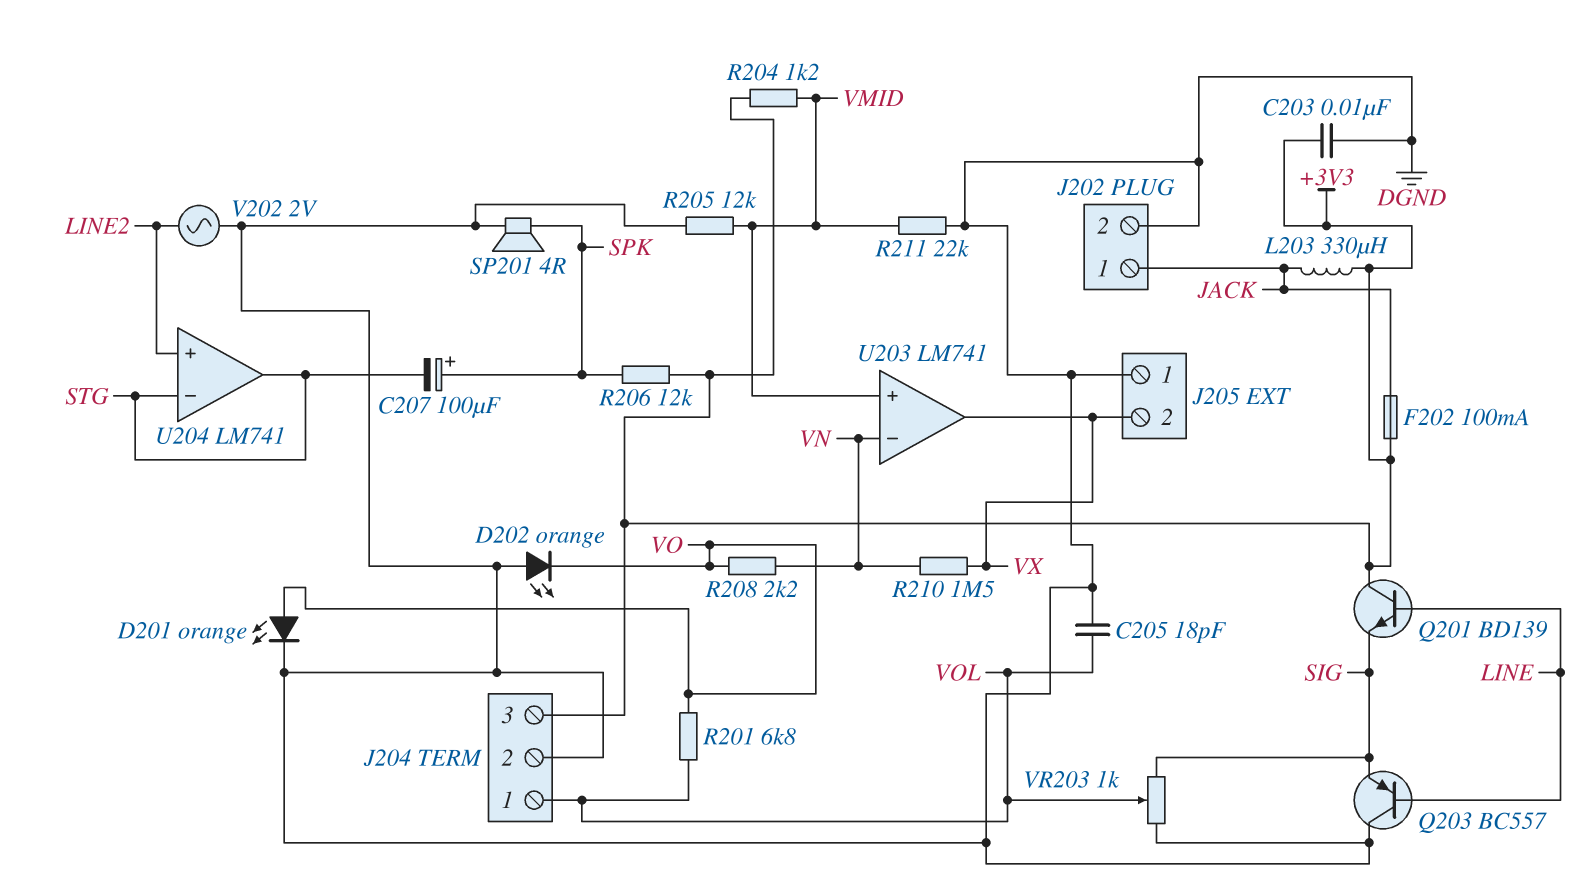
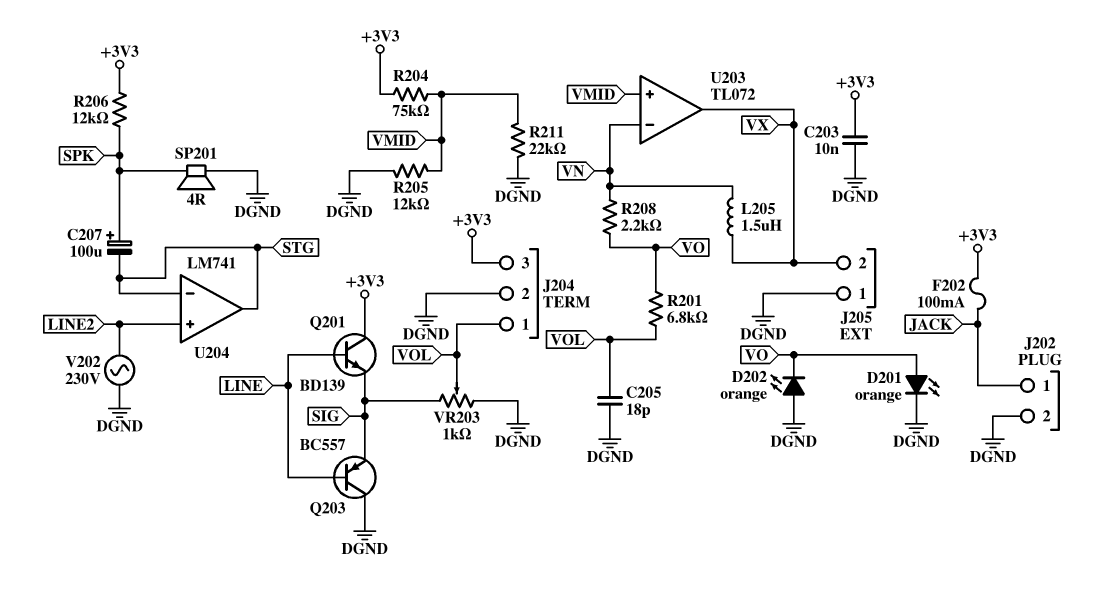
L203: 330uH (+3V3, JACK) -> none
L205: none -> 1.5uH (VN, VX)
R204: 1.2k (+3V3, VMID) -> 75k (+3V3, VMID)
R210: 1.5M (VN, VX) -> none
U203: LM741 -> TL072
V202: AC 2V (DGND, LINE2) -> AC 230V (DGND, LINE2)

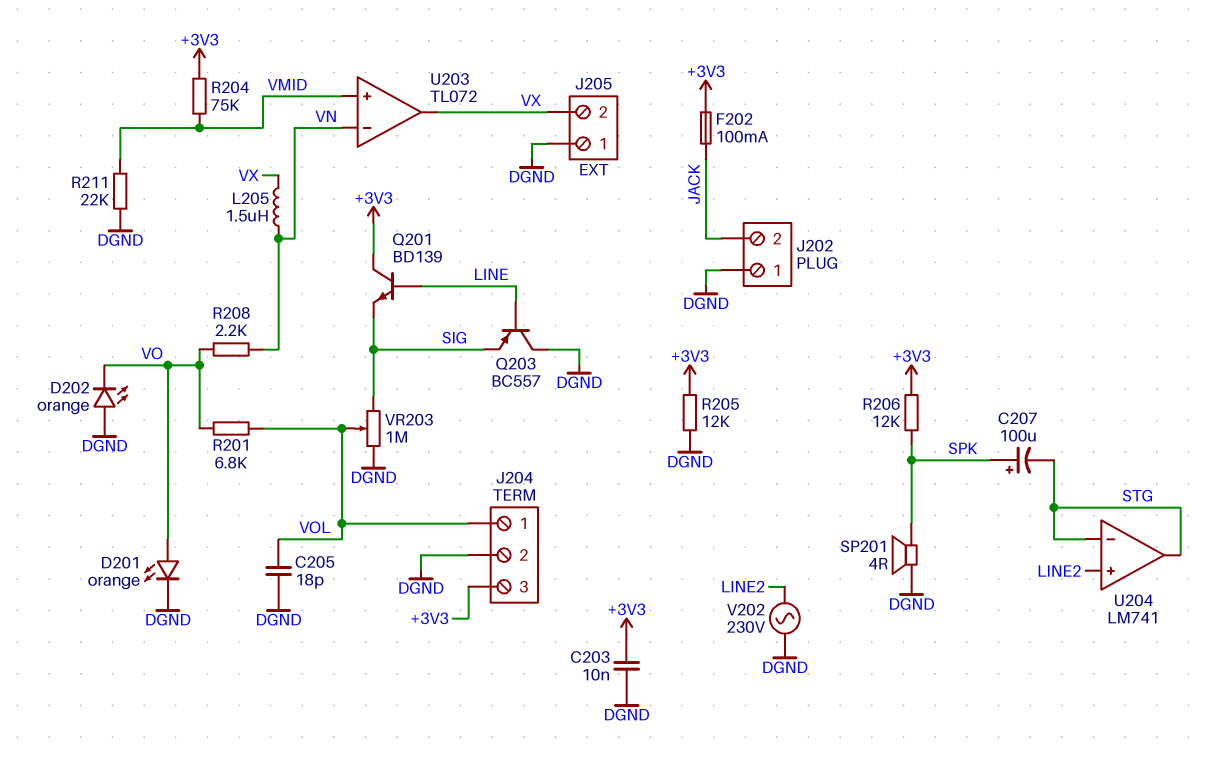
J202 pin 1: JACK -> DGND
J202 pin 2: DGND -> JACK
R205: 12k (DGND, VMID) -> 12k (+3V3, DGND)
VR203: 1k (DGND, SIG, wiper VOL) -> 1M (DGND, SIG, wiper VOL)

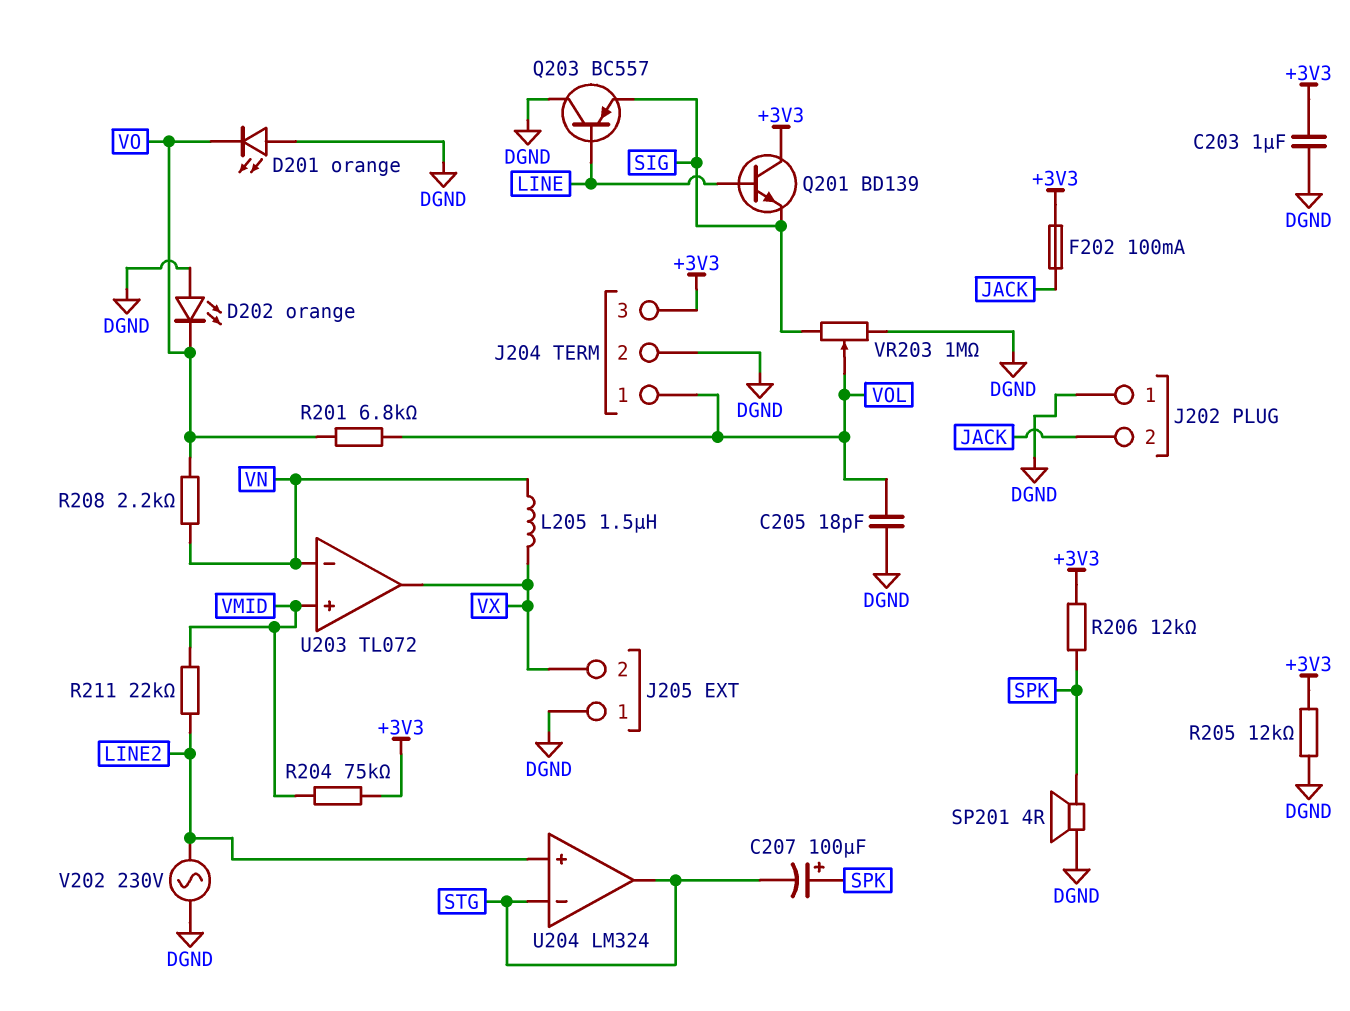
C203: 10nF (+3V3, DGND) -> 1uF (+3V3, DGND)
D201: LED orange (A VO, K DGND) -> LED orange (A DGND, K VO)
R211: 22k (DGND, VMID) -> 22k (LINE2, VMID)
U204: LM741 -> LM324

